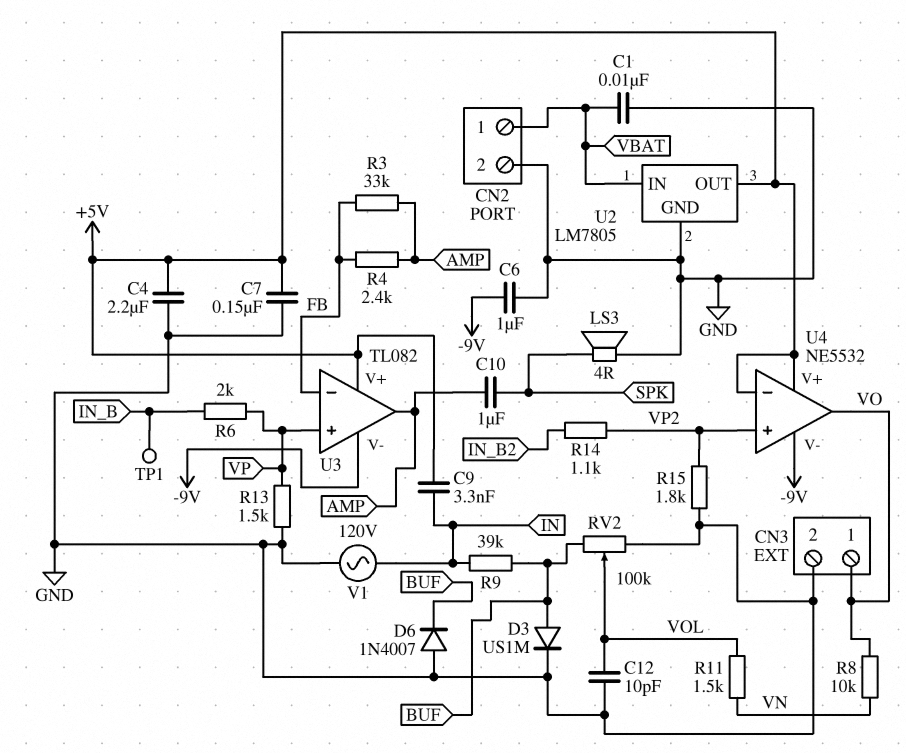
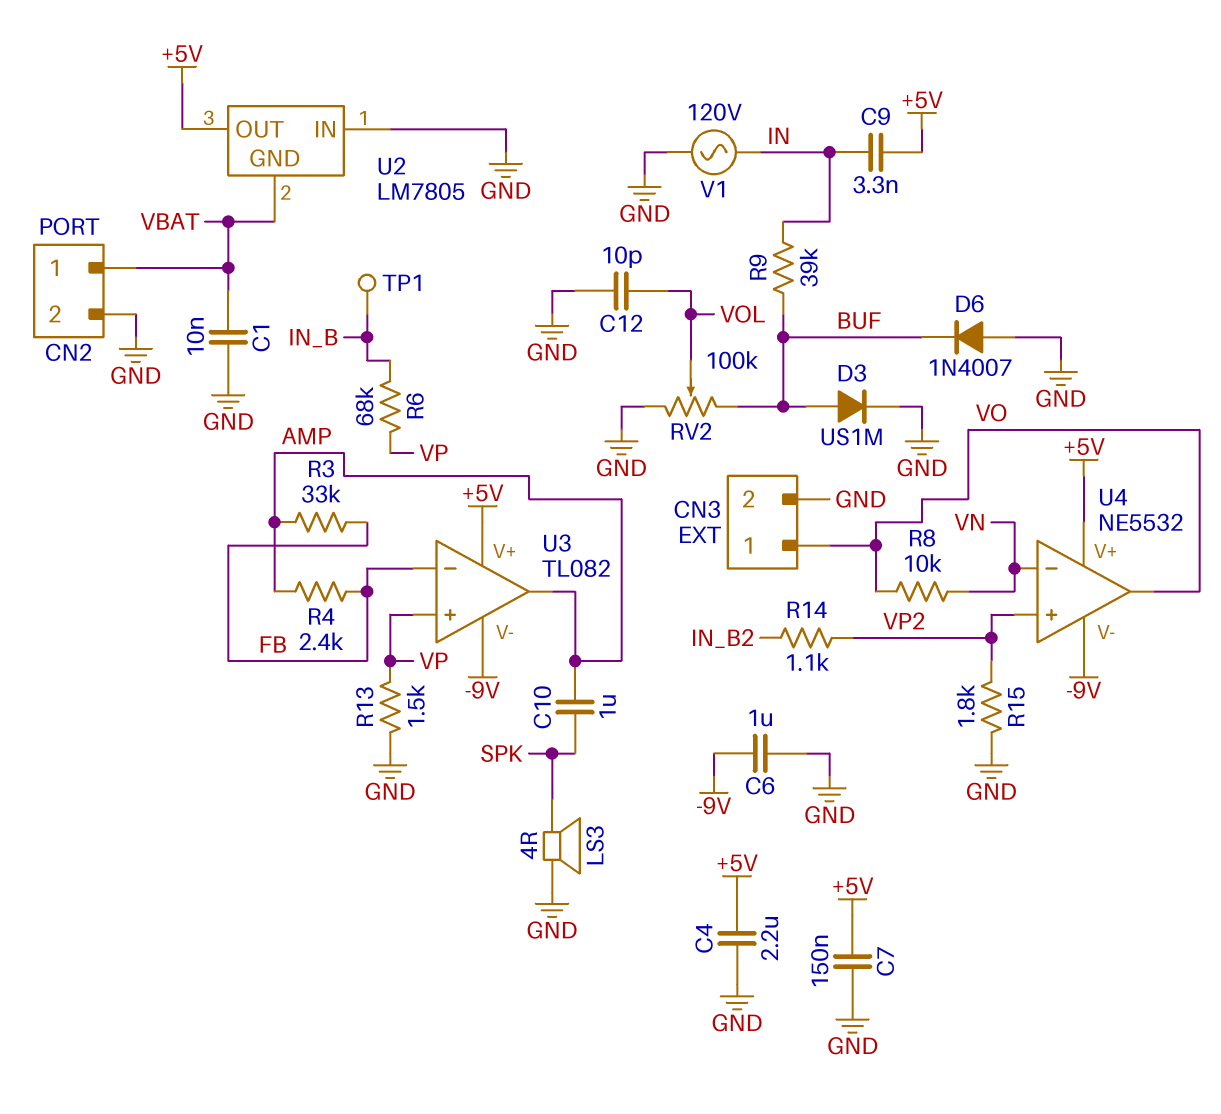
R6: 2k (IN_B, VP) -> 68k (IN_B, VP)
R11: 1.5k (VN, VOL) -> none
U2 pin GND: GND -> VBAT
U2 pin IN: VBAT -> GND
U4 pin in-: +5V -> VN

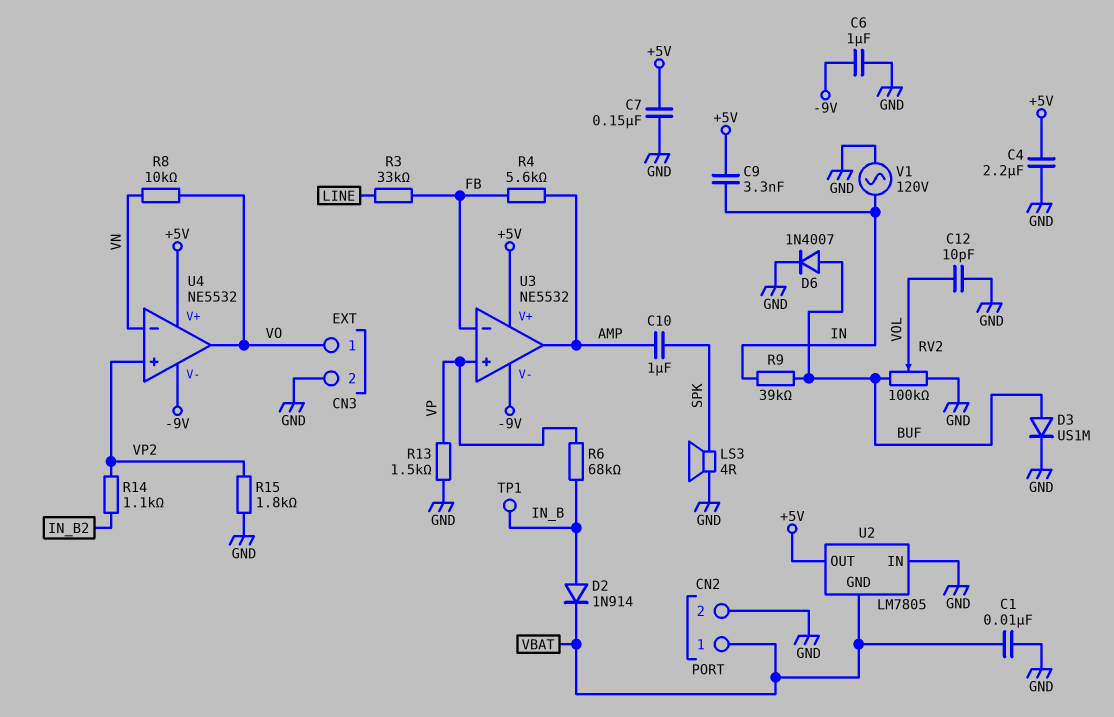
D2: none -> diode 1N914 (A IN_B, K VBAT)
D6: diode 1N4007 (A GND, K BUF) -> diode 1N4007 (A BUF, K GND)
R3: 33k (AMP, FB) -> 33k (FB, LINE)
R4: 2.4k (AMP, FB) -> 5.6k (AMP, FB)
U3: TL082 -> NE5532

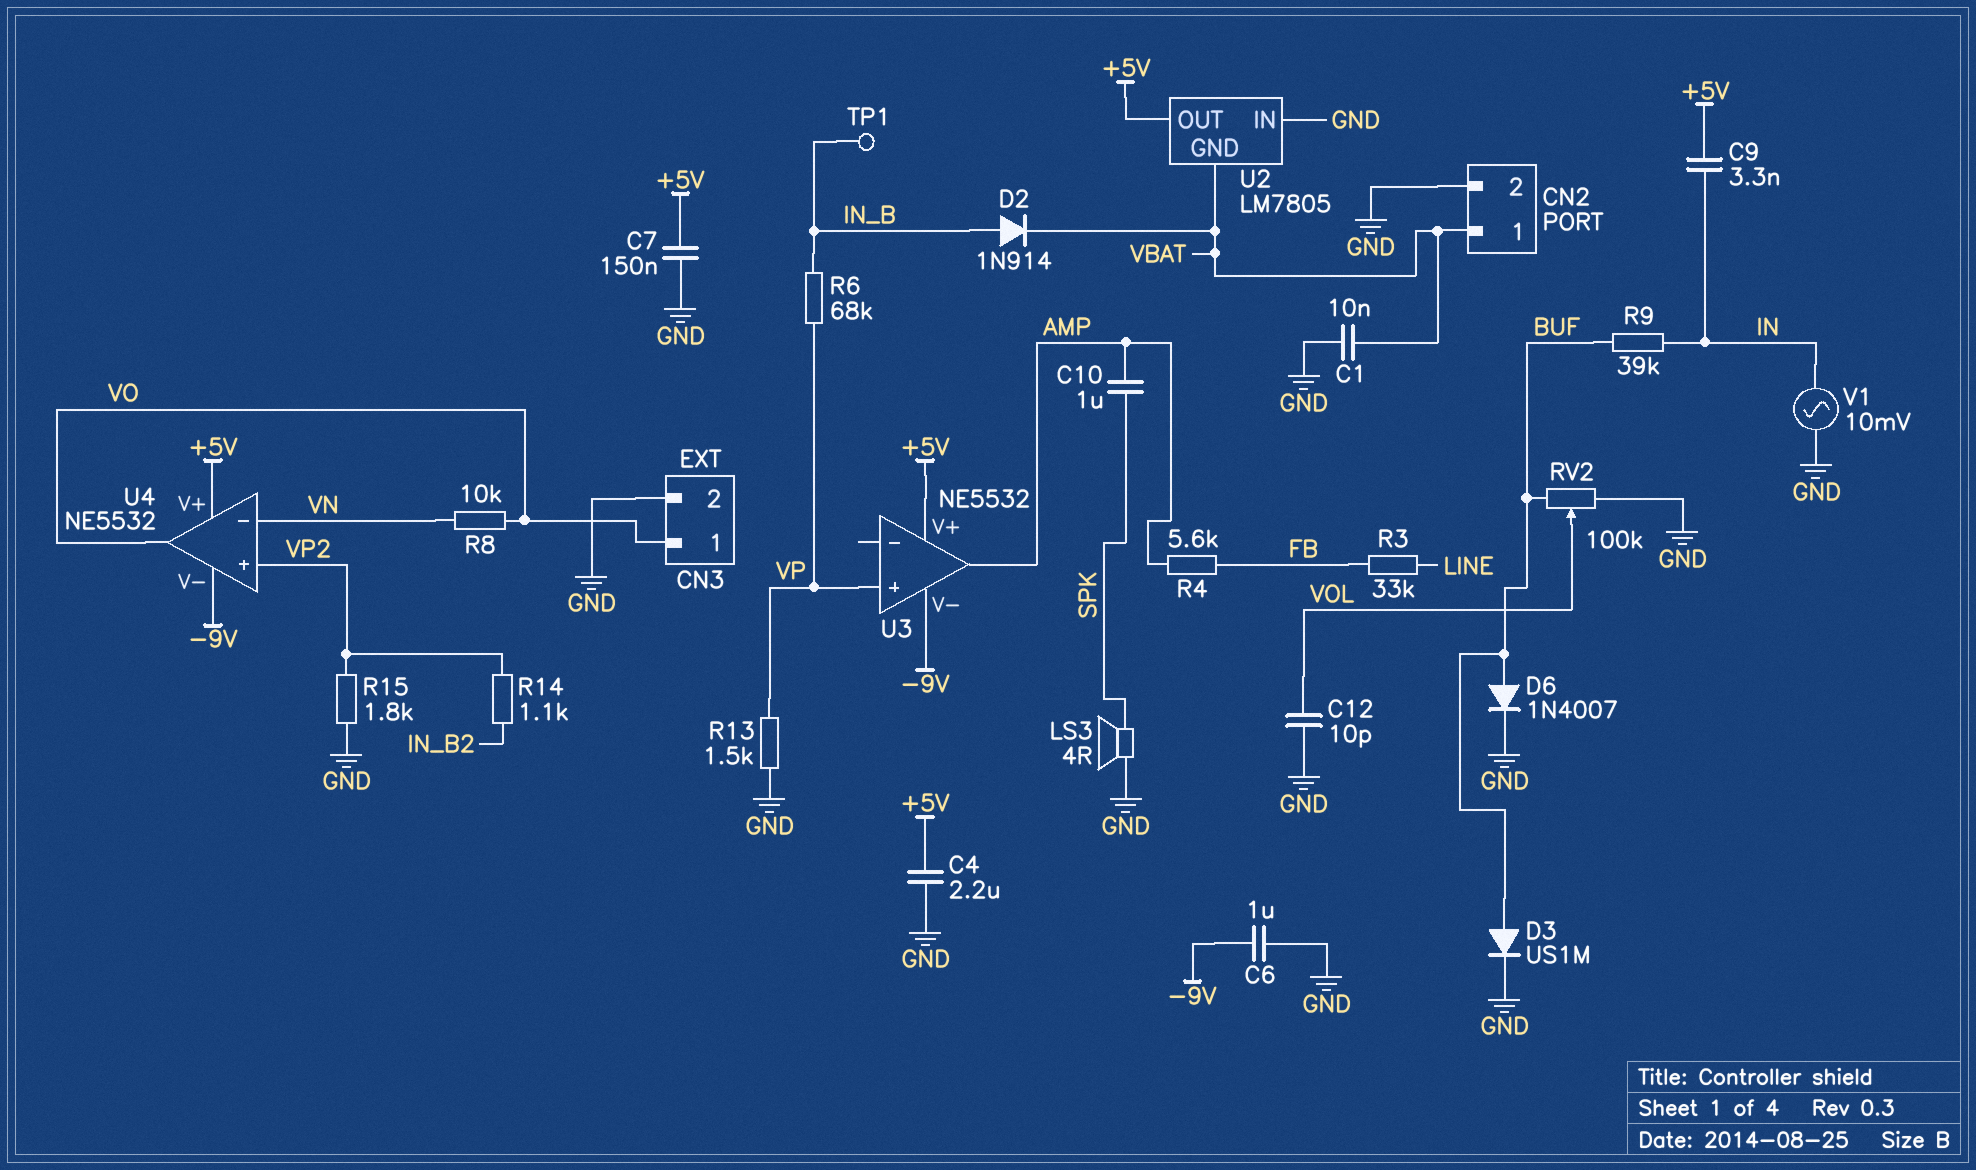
U3 pin in-: FB -> none
V1: AC 120V (GND, IN) -> AC 10mV (GND, IN)

